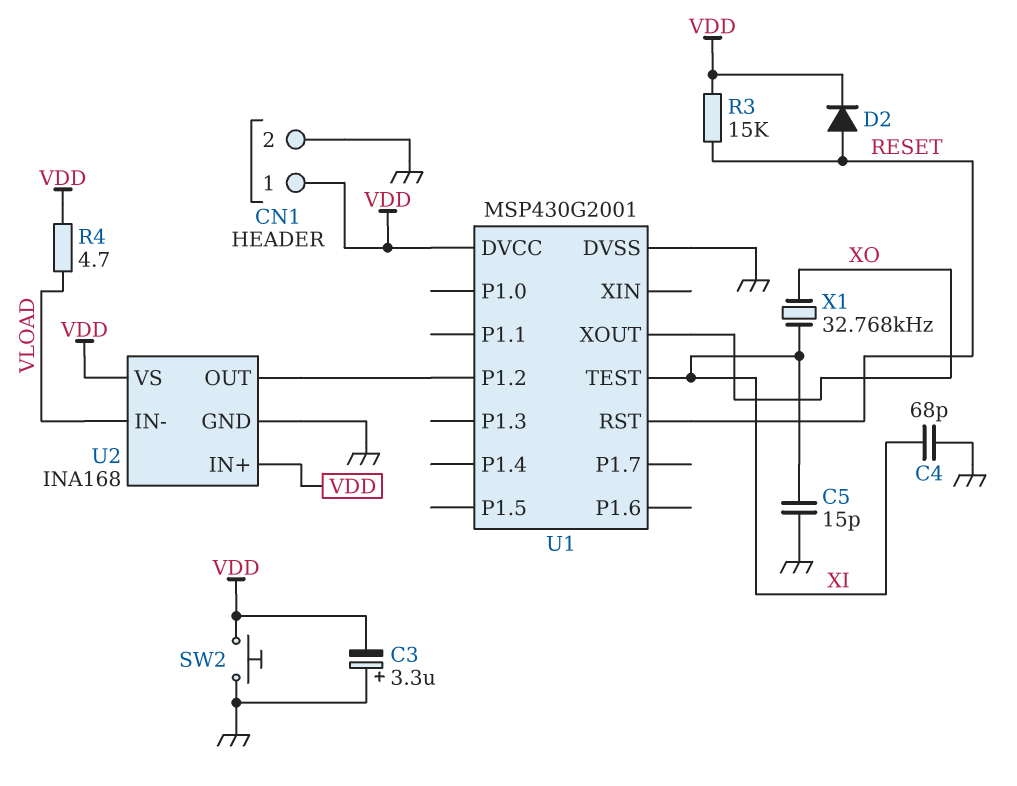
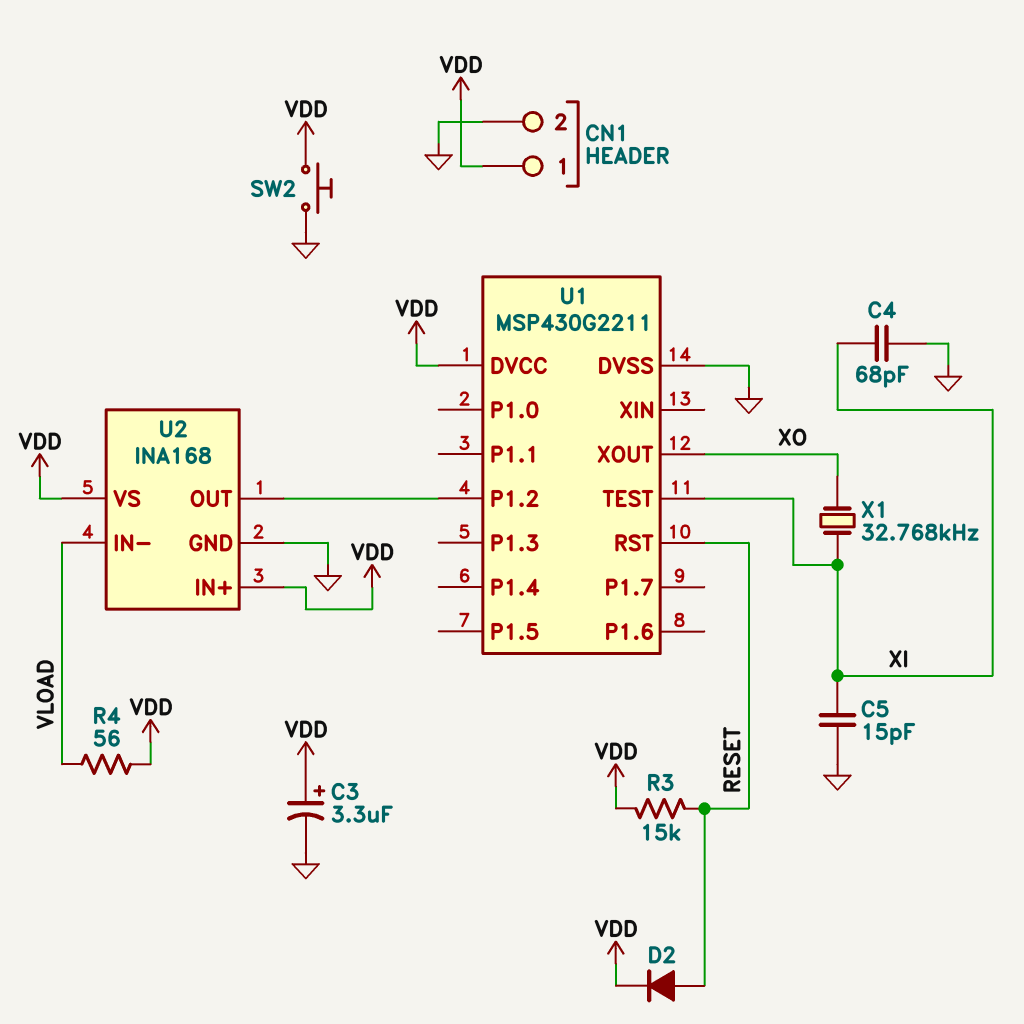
C3: 3.3uF (plus GND, minus VDD) -> 3.3uF (plus VDD, minus GND)
R4: 4.7 (VDD, VLOAD) -> 56 (VDD, VLOAD)
U1: MSP430G2001 -> MSP430G2211

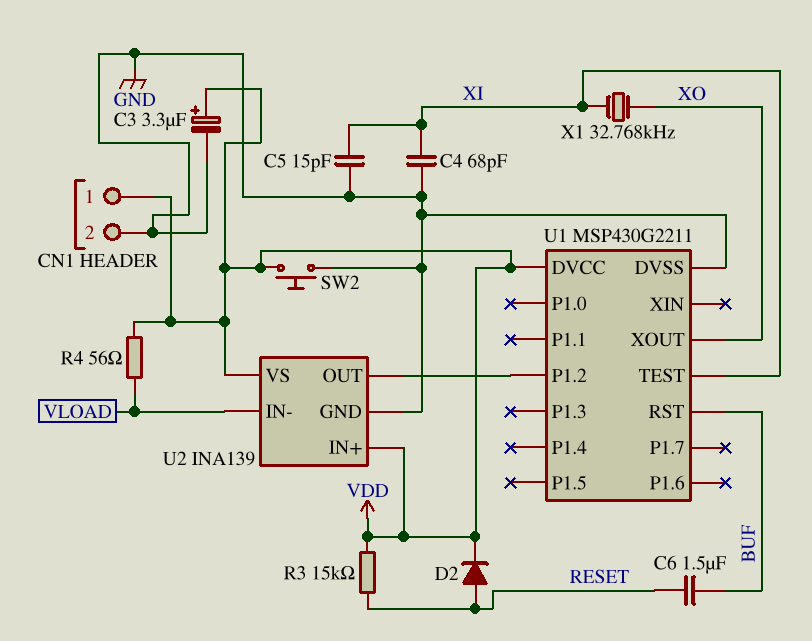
C6: none -> 1.5uF (BUF, RESET)
U1 pin RST: RESET -> BUF
U2: INA168 -> INA139

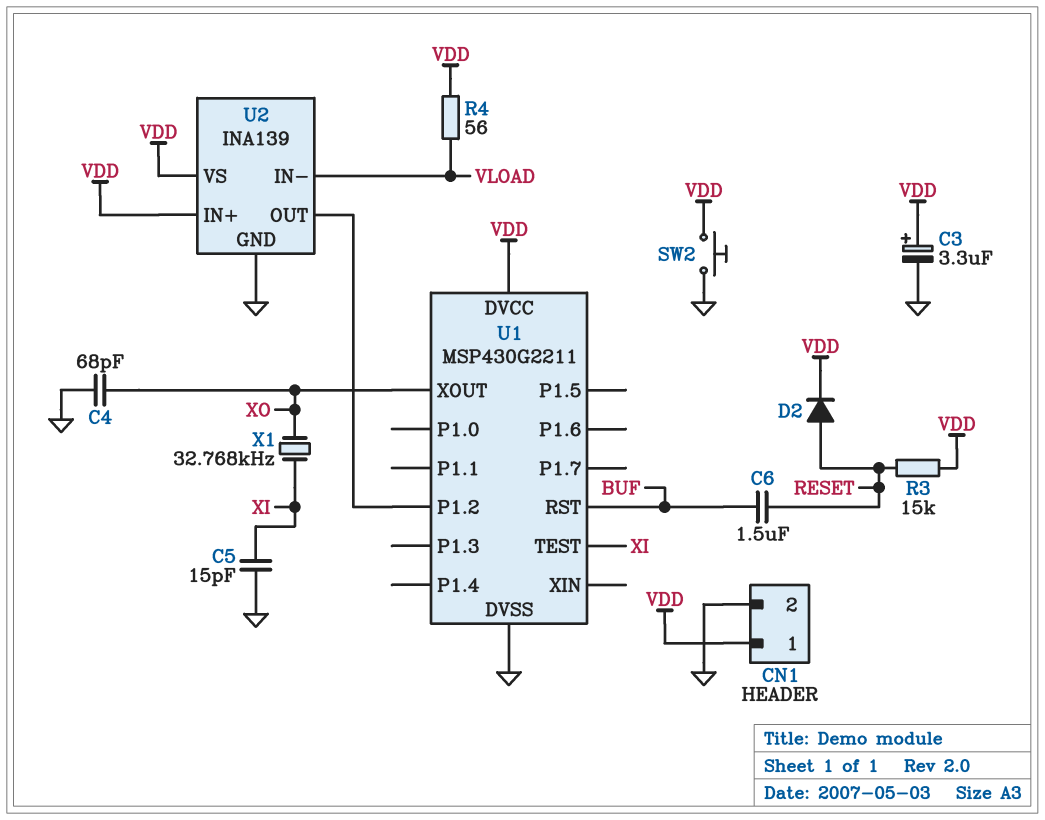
C4: 68pF (GND, XI) -> 68pF (GND, XO)

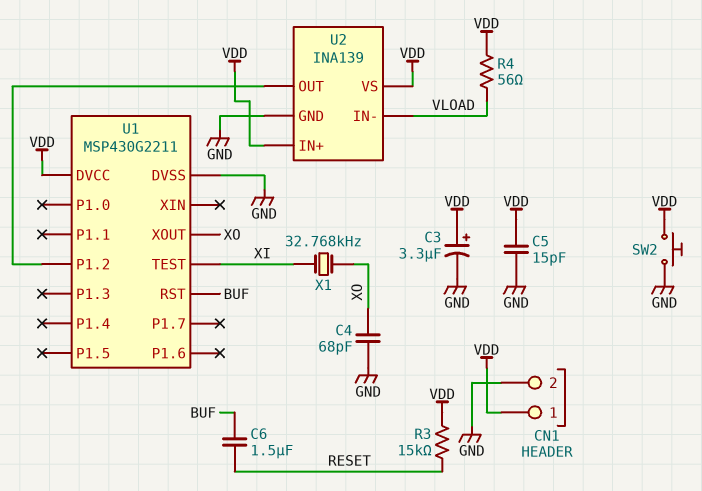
C5: 15pF (GND, XI) -> 15pF (GND, VDD)
D2: diode (A RESET, K VDD) -> none

